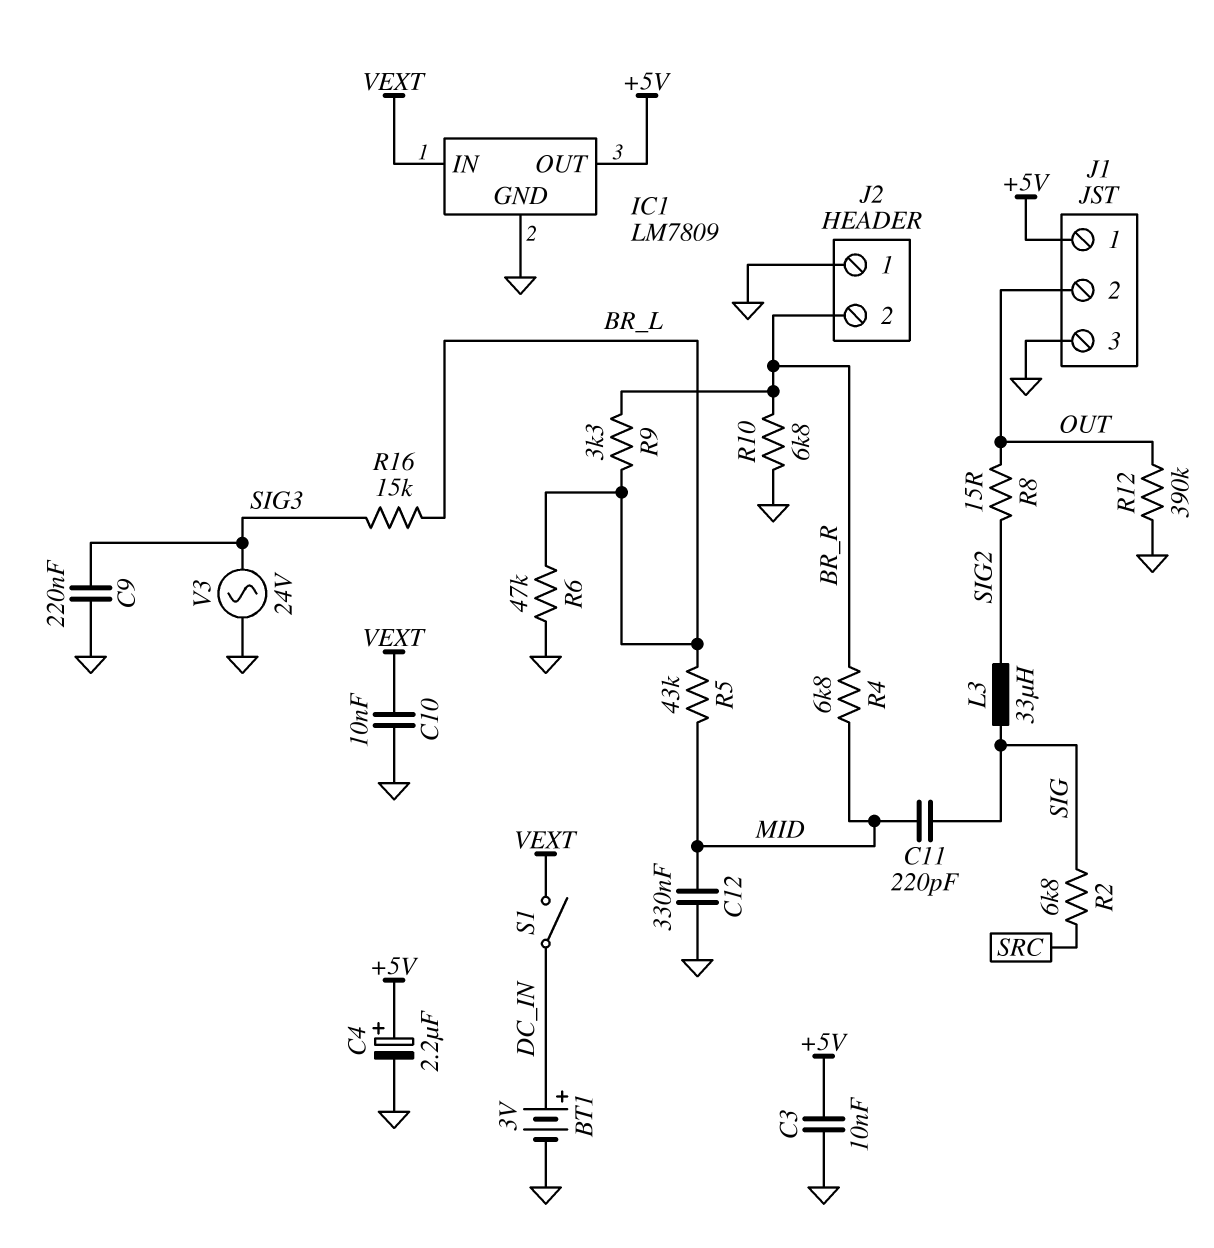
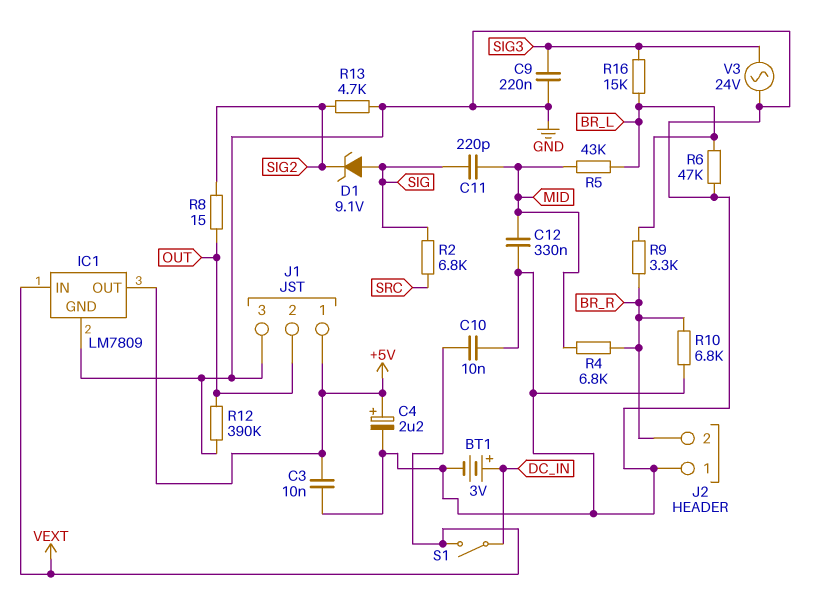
D1: none -> zener 9.1V (A SIG, K SIG2)
L3: 33uH (SIG, SIG2) -> none
R13: none -> 4.7k (GND, SIG2)

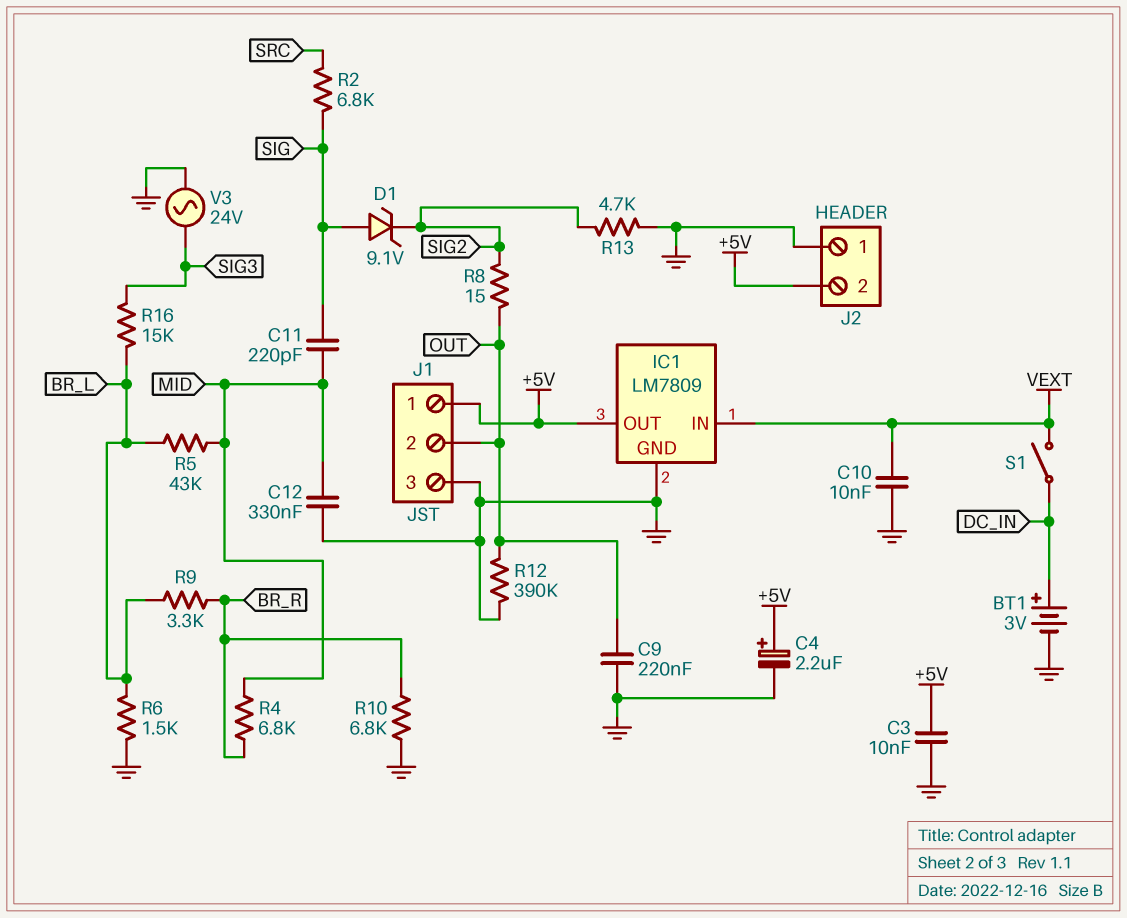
C9: 220nF (GND, SIG3) -> 220nF (GND, OUT)
J2 pin 2: BR_R -> +5V
R6: 47k (BR_L, GND) -> 1.5k (BR_L, GND)

